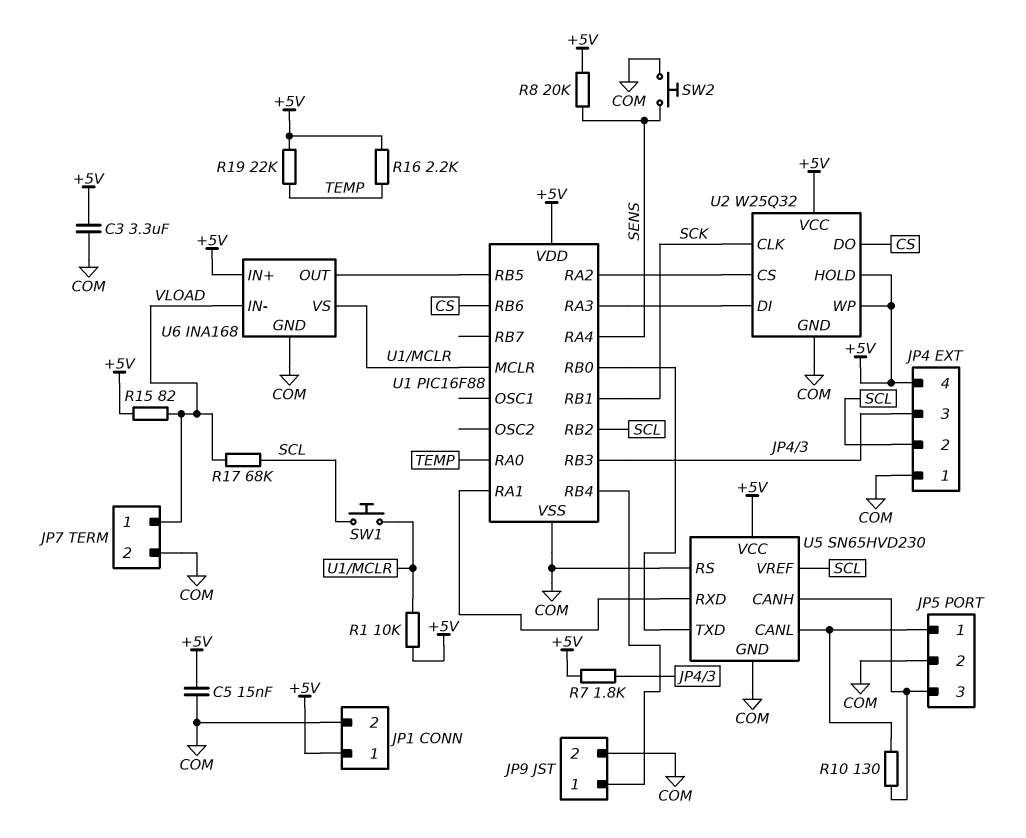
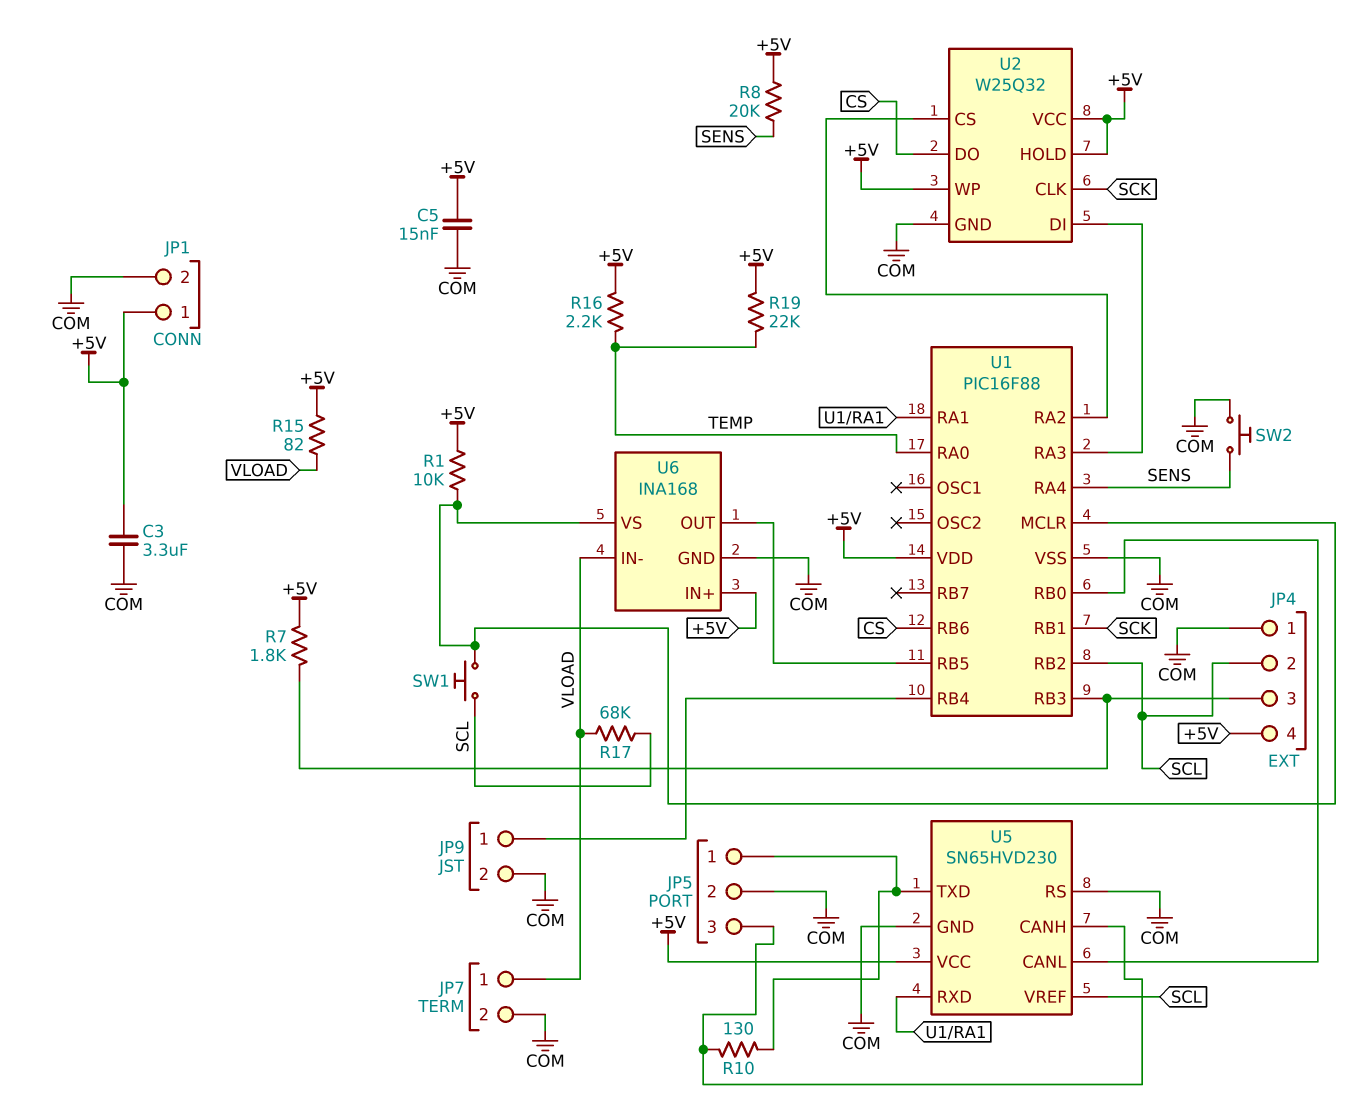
U5 pin CANL: JP5/1 -> U1/RB0
U5 pin TXD: U1/RB0 -> JP5/1

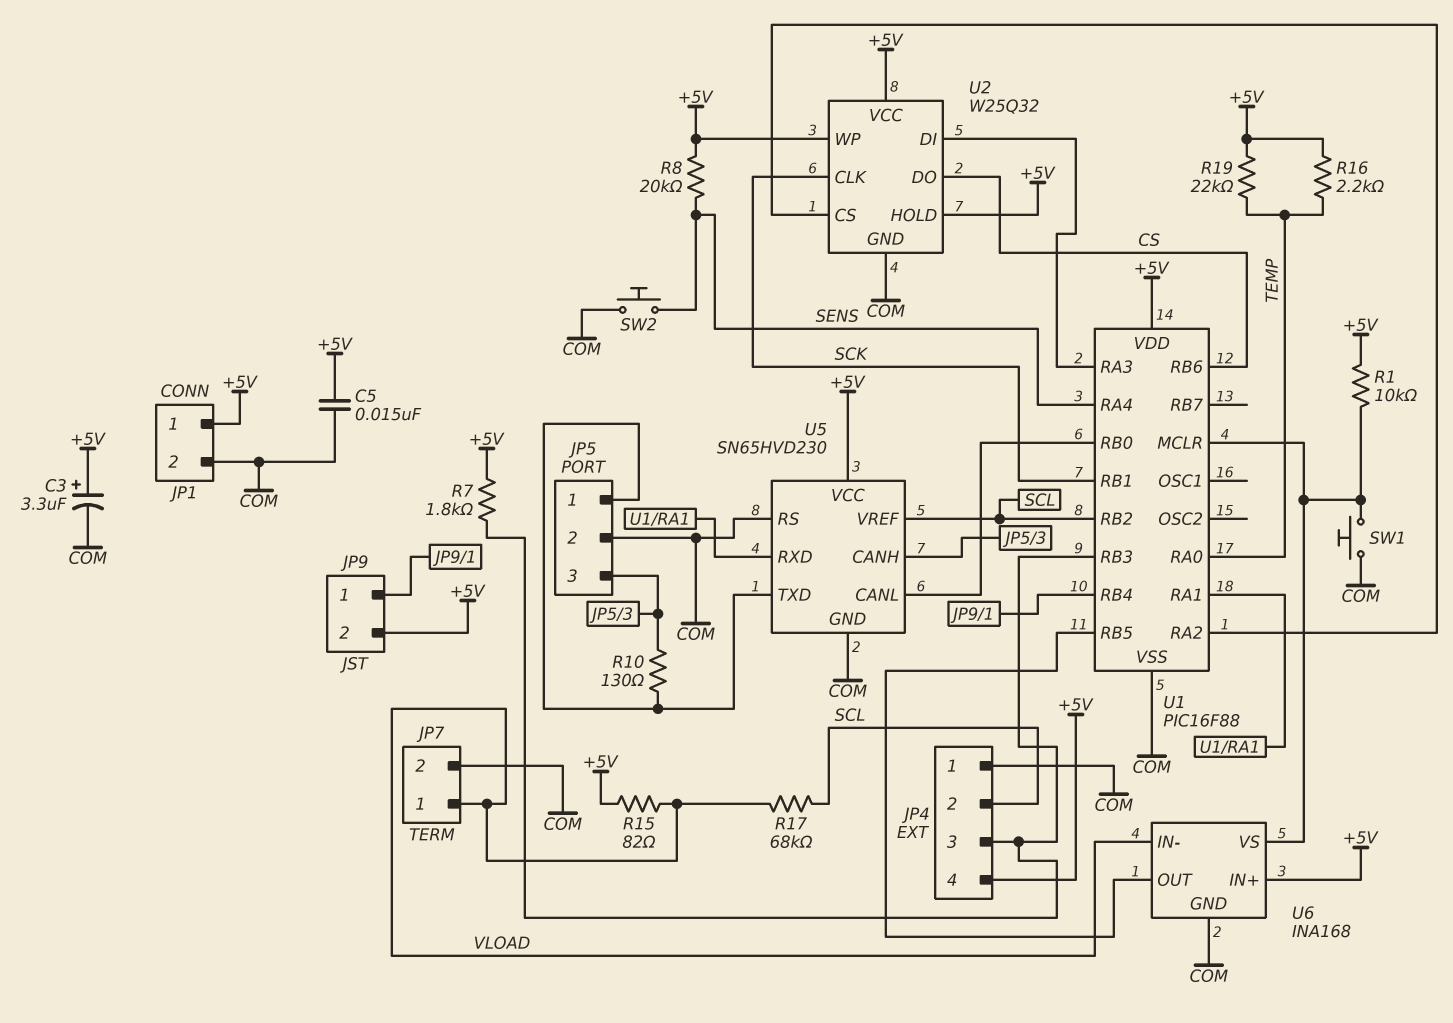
C3: 3.3uF (+5V, COM) -> 3.3uF (plus +5V, minus COM)
JP9 pin 2: COM -> +5V
SW1: button (SCL, U1/MCLR) -> button (COM, U1/MCLR)

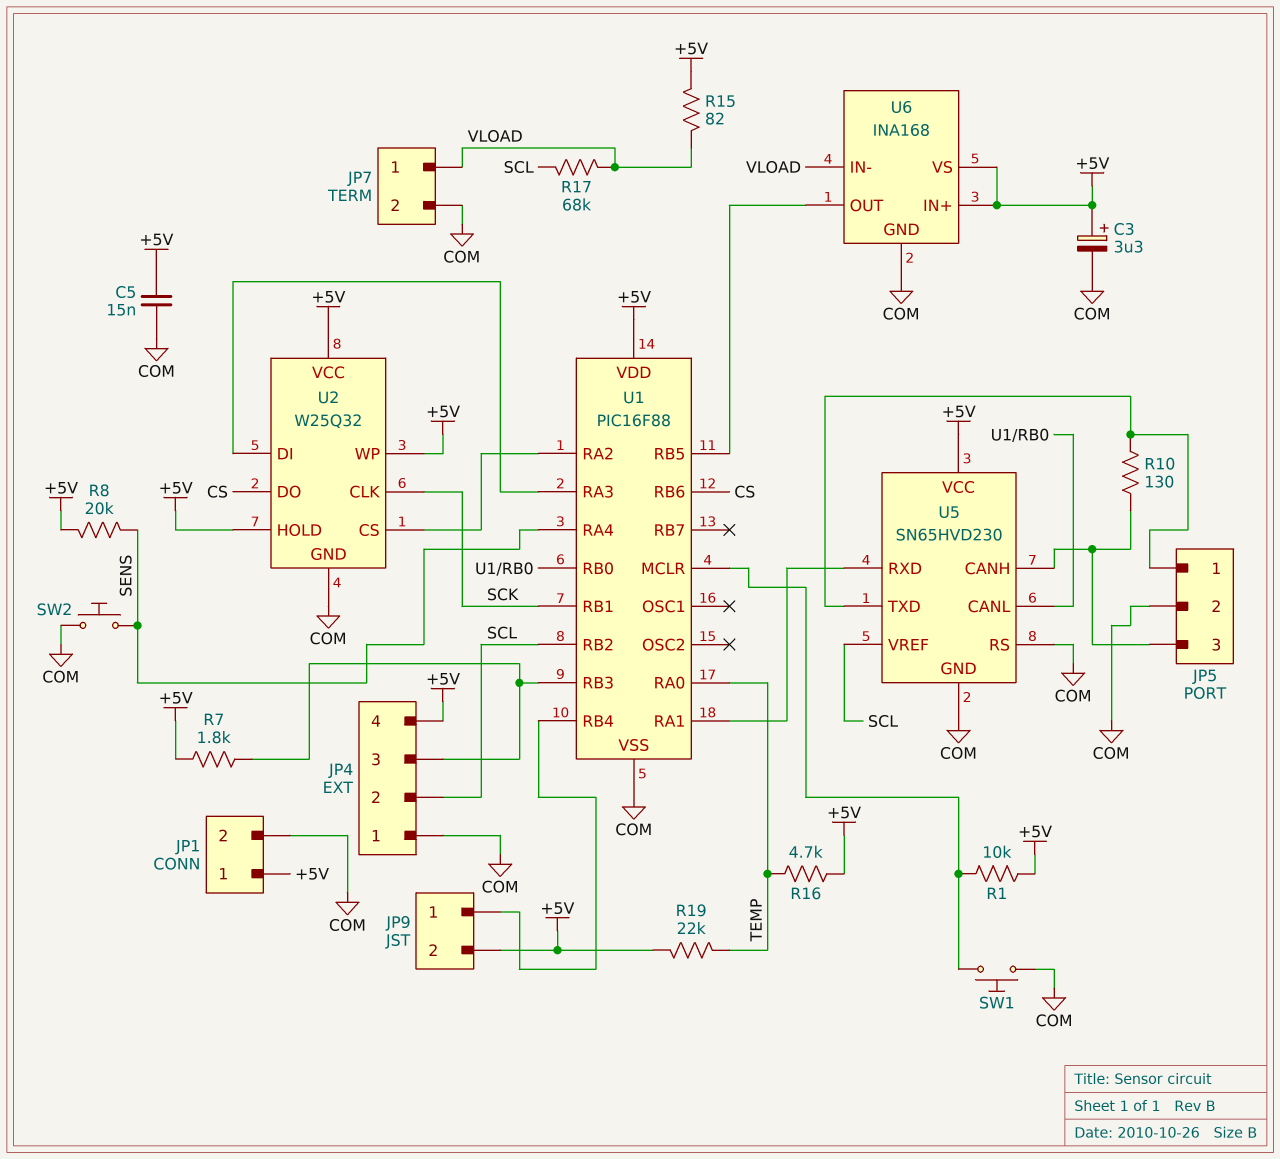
R16: 2.2k (+5V, TEMP) -> 4.7k (+5V, TEMP)
U6 pin VS: U1/MCLR -> +5V

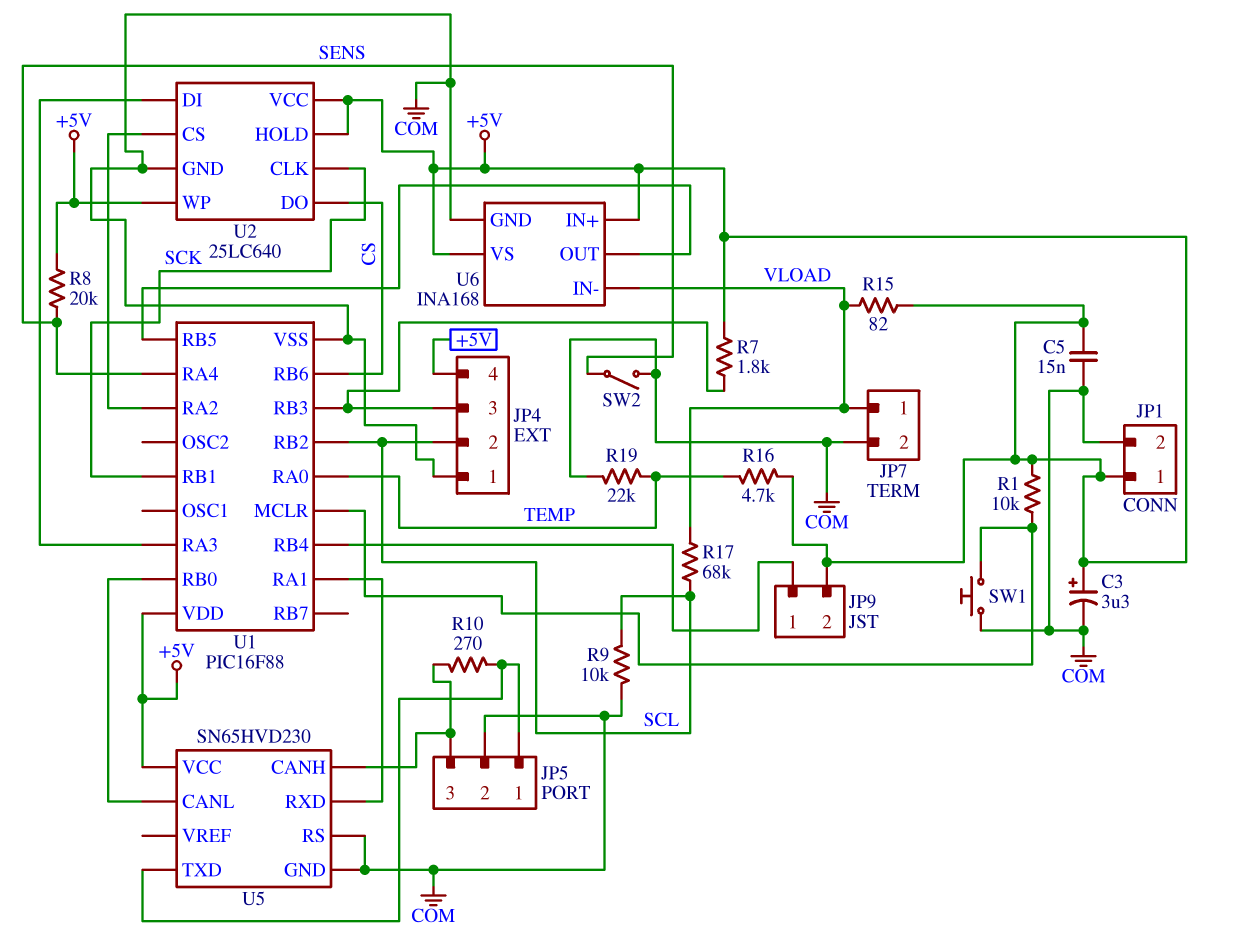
R9: none -> 10k (COM, SCL)
R10: 130 (JP5/1, JP5/3) -> 270 (JP5/1, JP5/3)
R19: 22k (+5V, TEMP) -> 22k (COM, TEMP)
SW2: button (COM, SENS) -> switch (COM, SENS)
U2: W25Q32 -> 25LC640
U5 pin VREF: SCL -> none

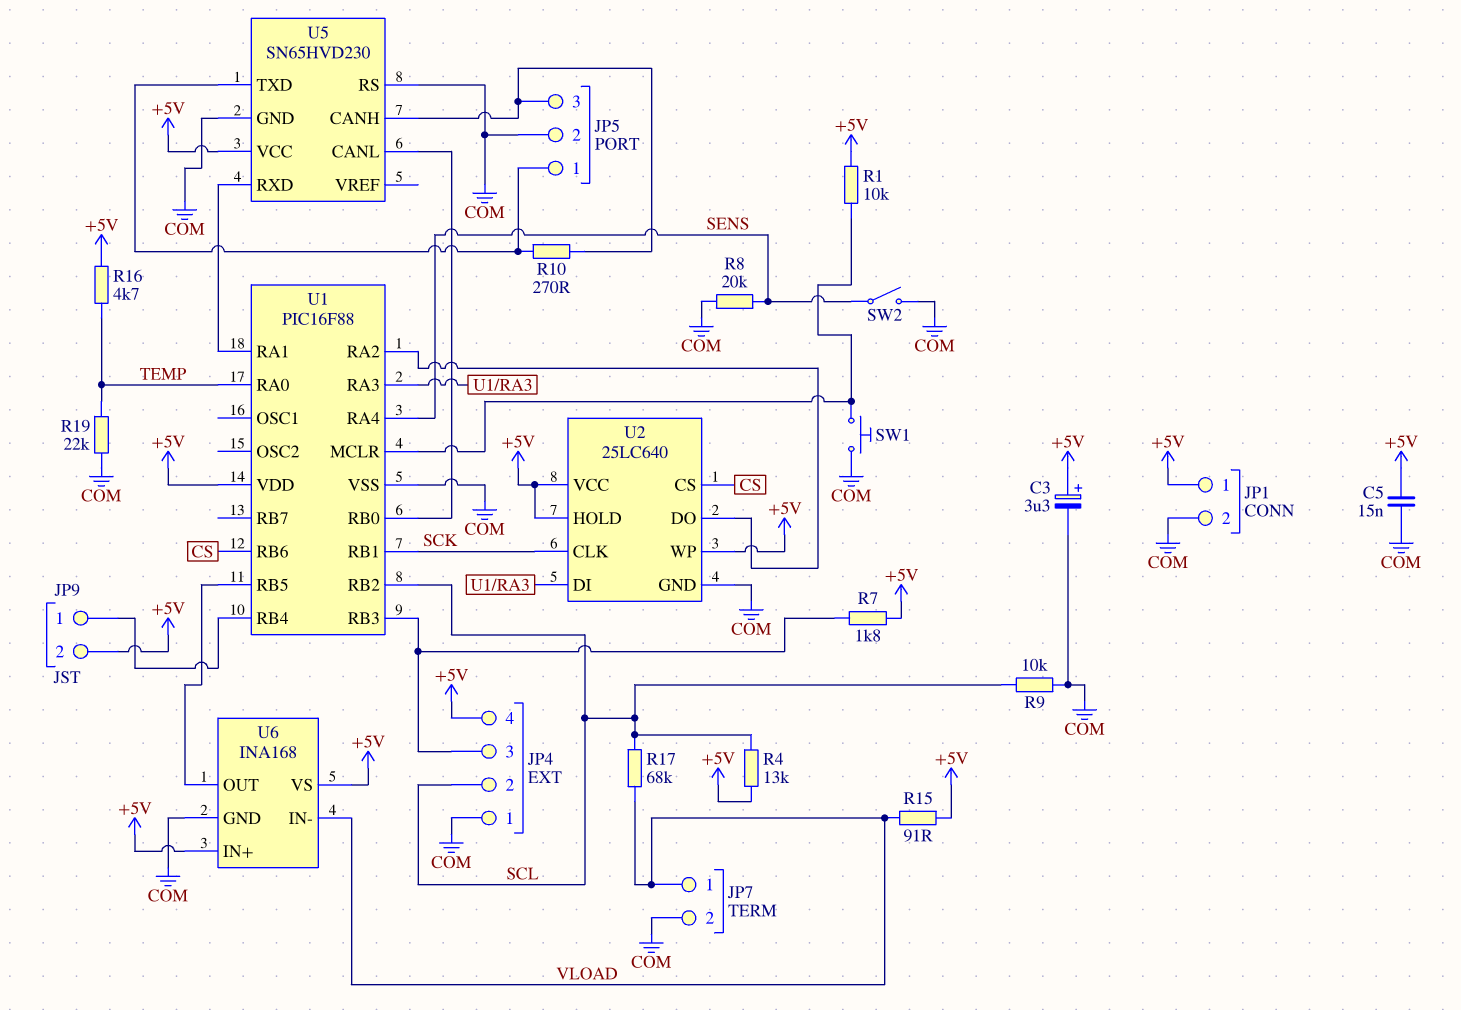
R4: none -> 13k (+5V, SCL)
R8: 20k (+5V, SENS) -> 20k (COM, SENS)
R15: 82 (+5V, VLOAD) -> 91 (+5V, VLOAD)
U2 pin CS: U1/RA2 -> CS
U2 pin DO: CS -> U1/RA2

